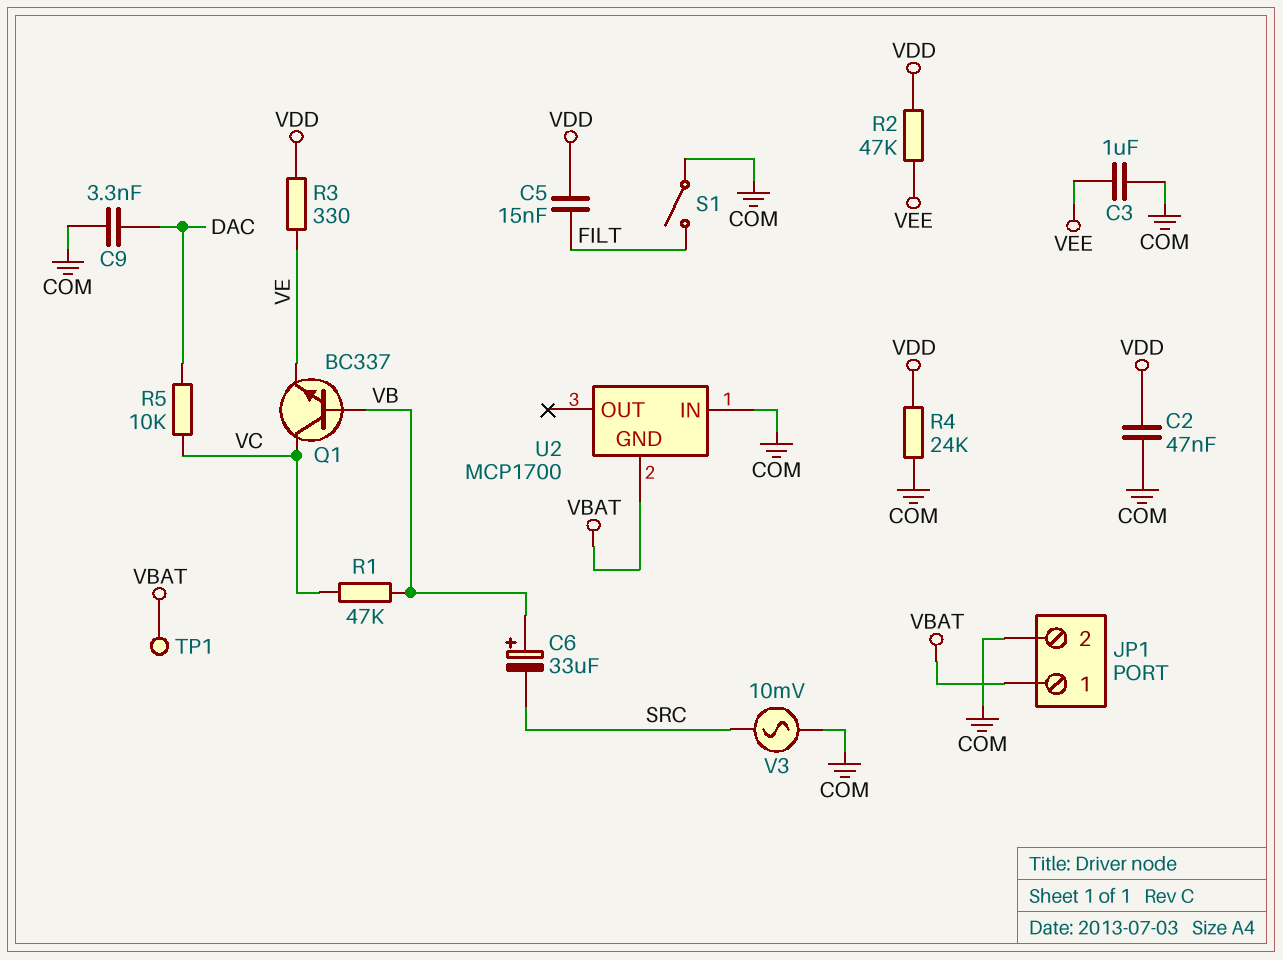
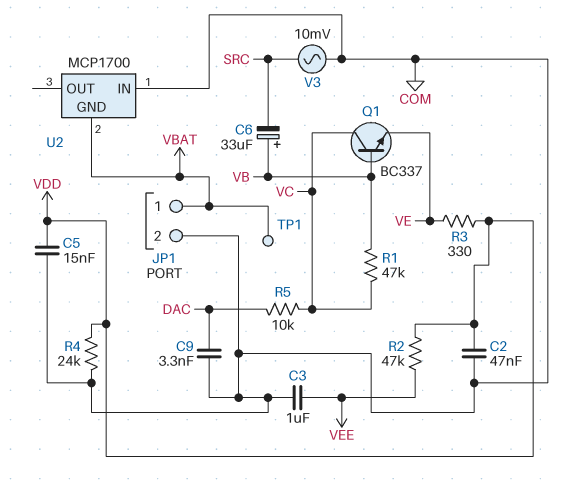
C5: 15nF (FILT, VDD) -> 15nF (COM, VDD)
S1: switch (COM, FILT) -> none

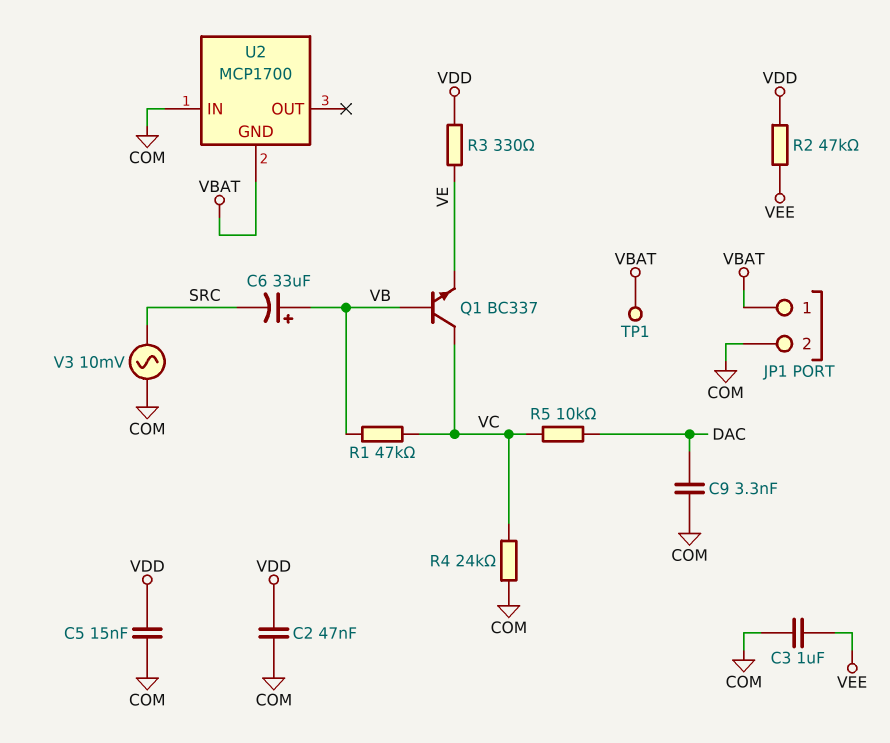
R4: 24k (COM, VDD) -> 24k (COM, VC)

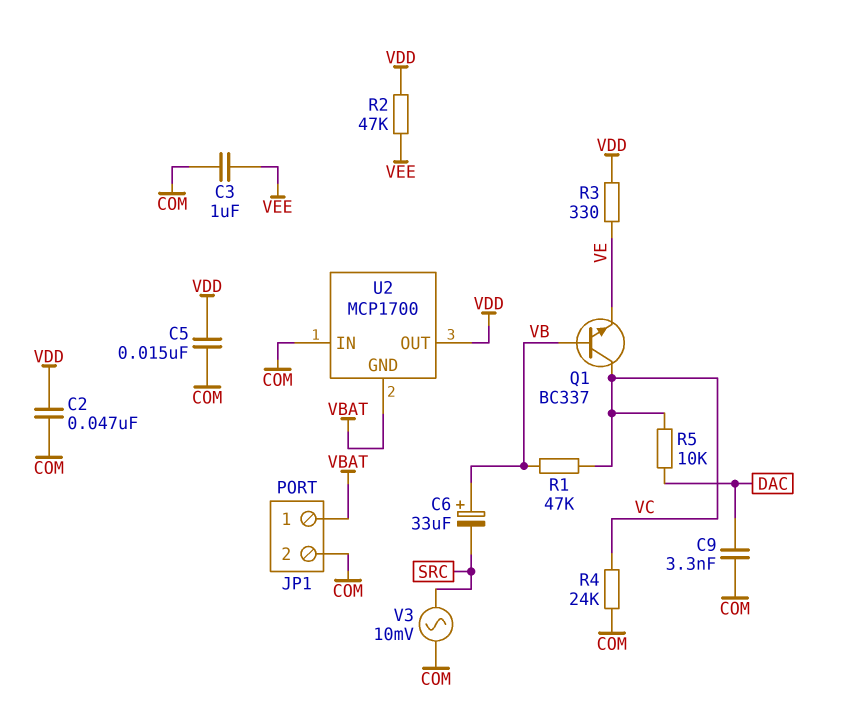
TP1: test point (VBAT) -> none
U2 pin OUT: none -> VDD

